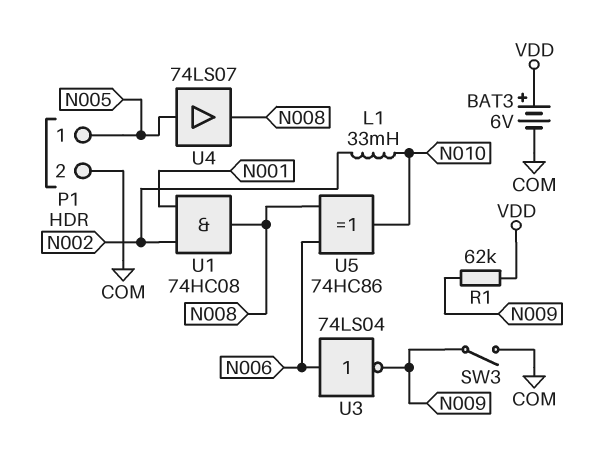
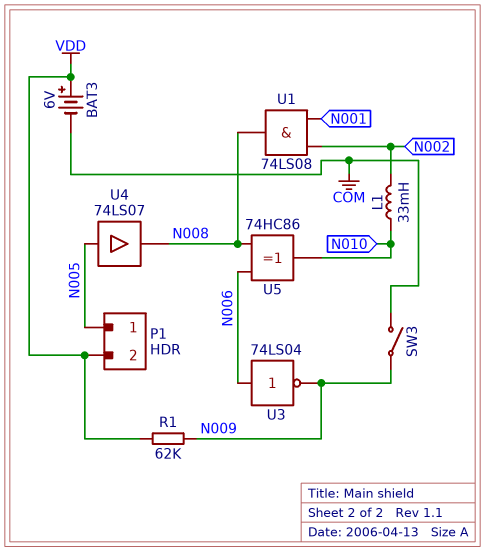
P1 pin 2: COM -> VDD
U1: AND 74HC08 (in N001, in N002, out N008) -> AND 74LS08 (in N001, in N002, out N008)

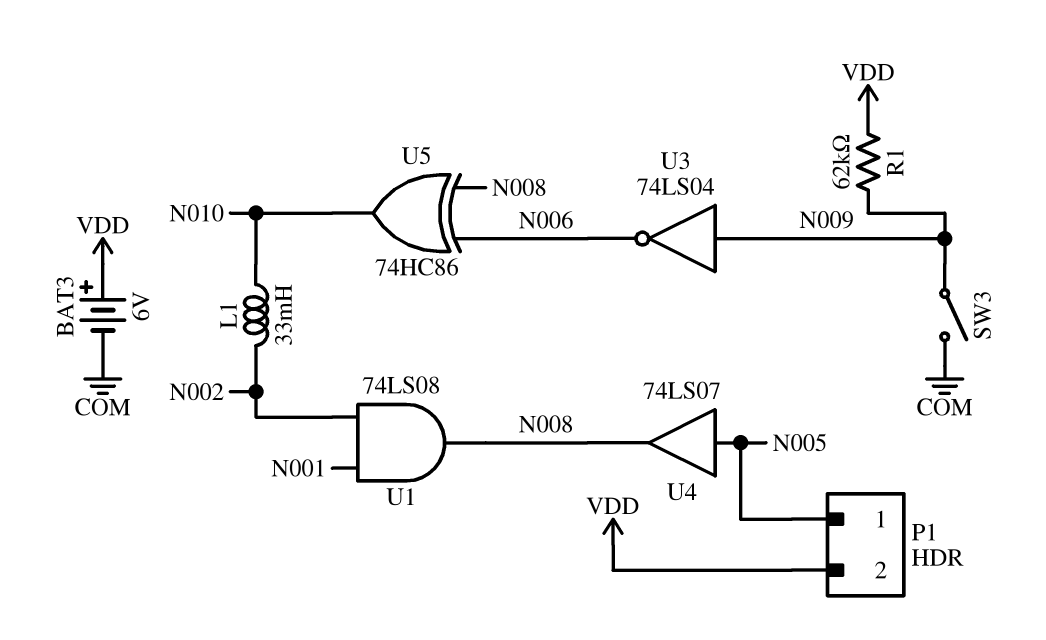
U3: NOT 74LS04 (in N006, out N009) -> NOT 74LS04 (in N009, out N006)

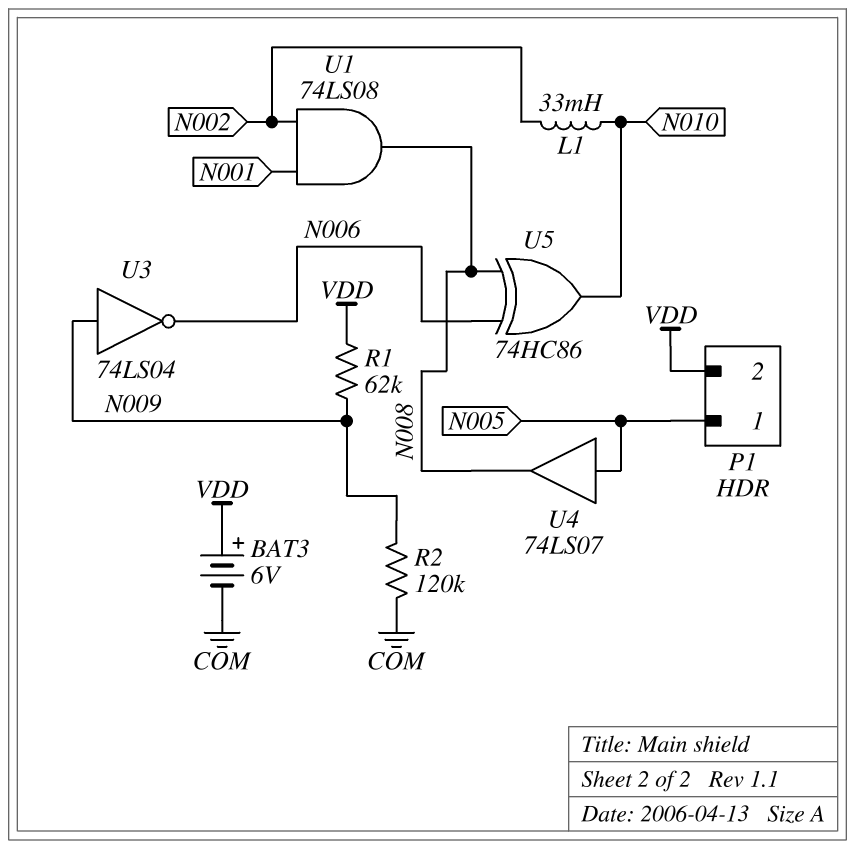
R2: none -> 120k (COM, N009)
SW3: switch (COM, N009) -> none

